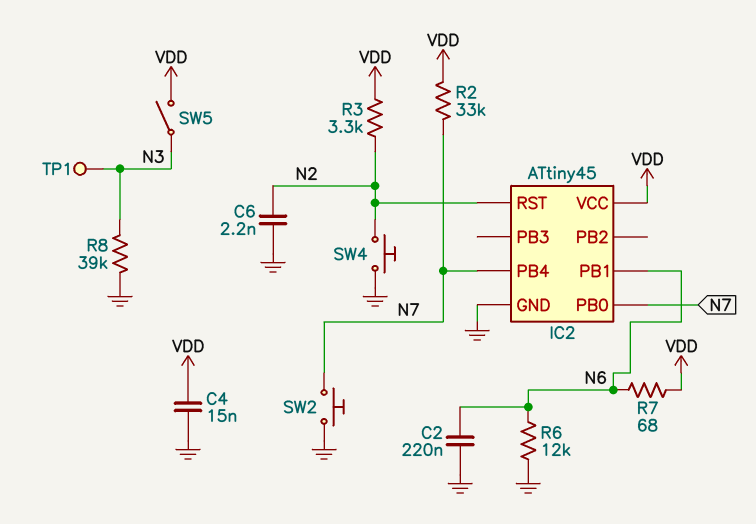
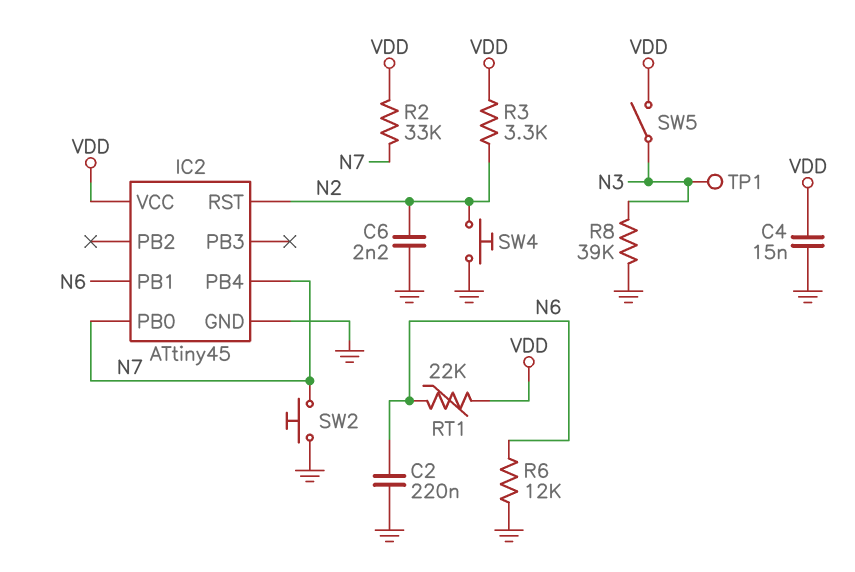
R7: 68 (N6, VDD) -> none
RT1: none -> 22k (N6, VDD)

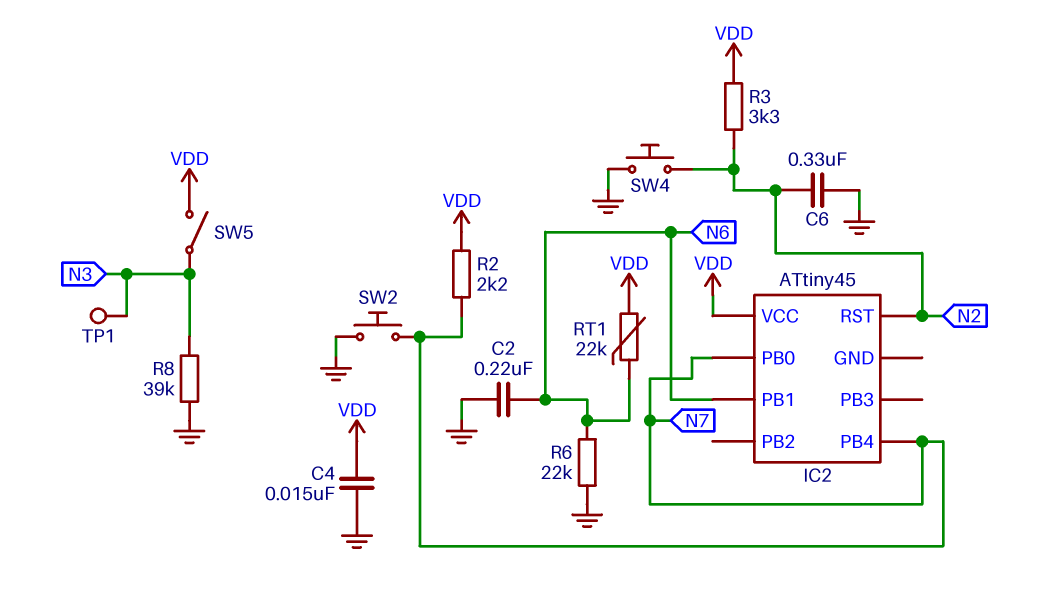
C6: 2.2nF (GND, N2) -> 330nF (GND, N2)
IC2 pin GND: GND -> none
R2: 33k (N7, VDD) -> 2.2k (N7, VDD)
R6: 12k (GND, N6) -> 22k (GND, N6)

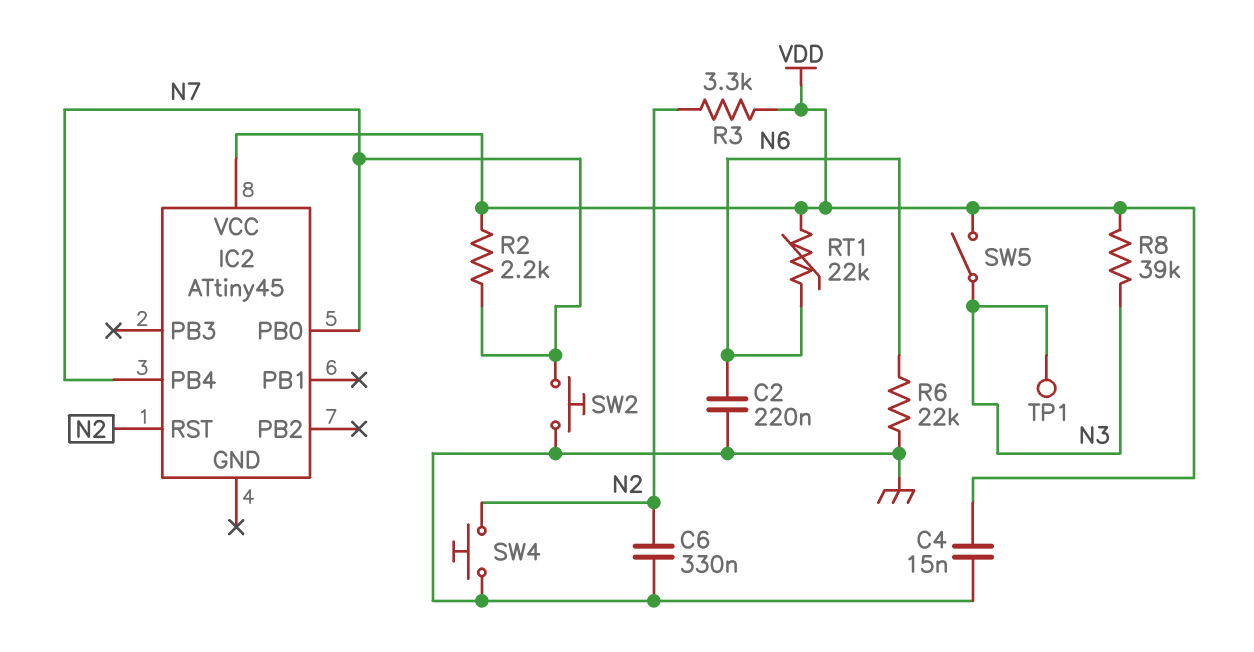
IC2 pin PB1: N6 -> none
R8: 39k (GND, N3) -> 39k (N3, VDD)

